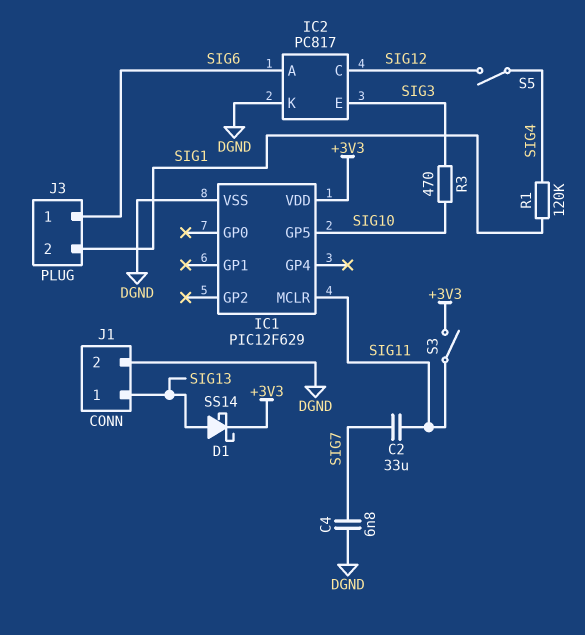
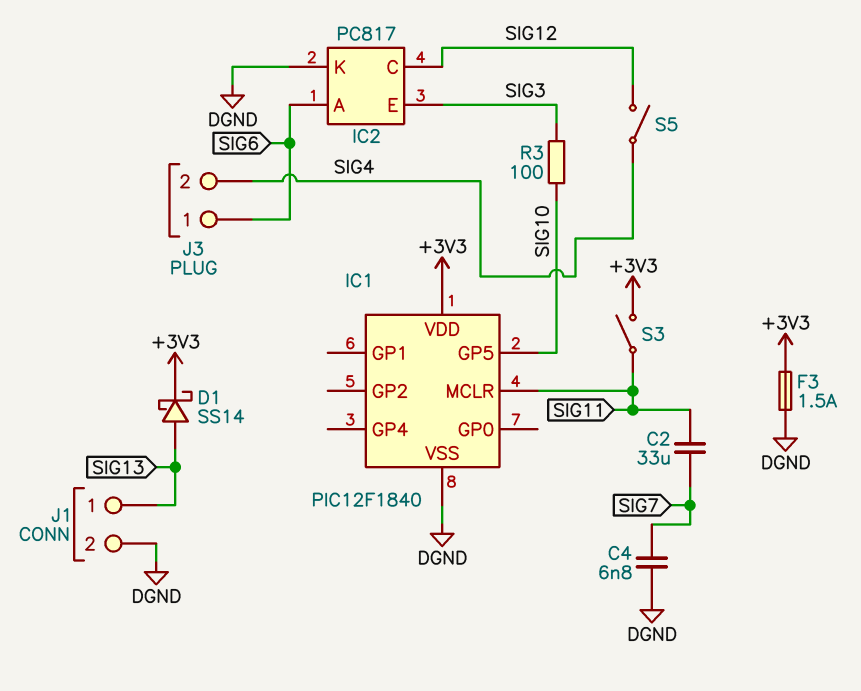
F3: none -> 1.5A (+3V3, DGND)
IC1: PIC12F629 -> PIC12F1840
J3 pin 2: SIG1 -> SIG4
R1: 120k (SIG1, SIG4) -> none
R3: 470 (SIG3, SIG10) -> 100 (SIG3, SIG10)

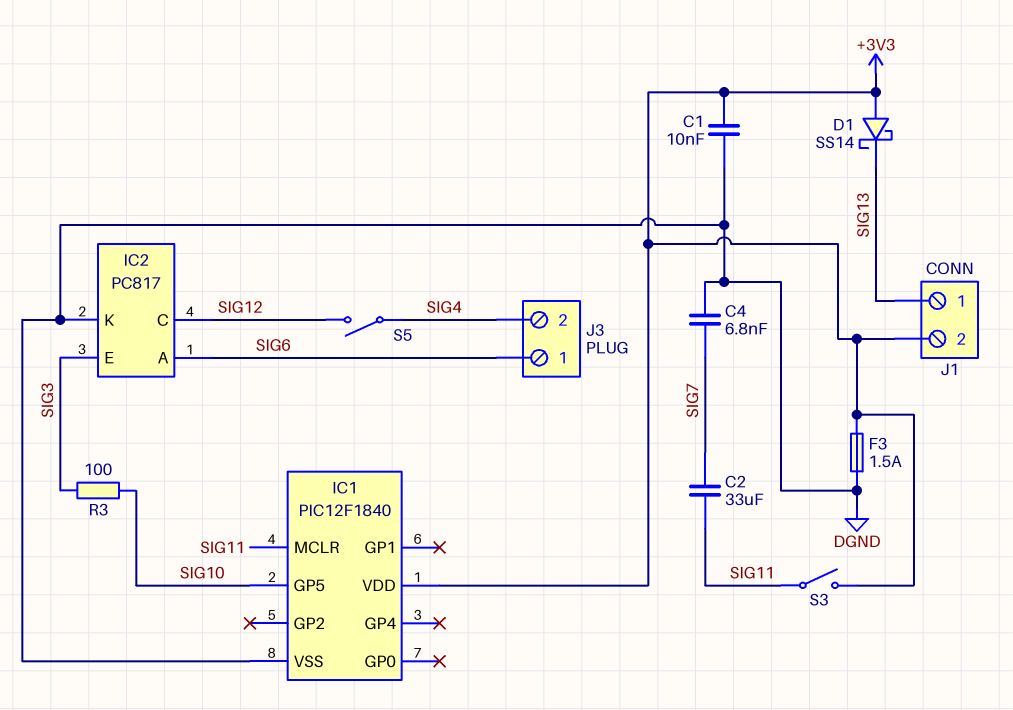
C1: none -> 10nF (+3V3, DGND)
D1: schottky SS14 (A SIG13, K +3V3) -> schottky SS14 (A +3V3, K SIG13)
J1 pin 2: DGND -> +3V3

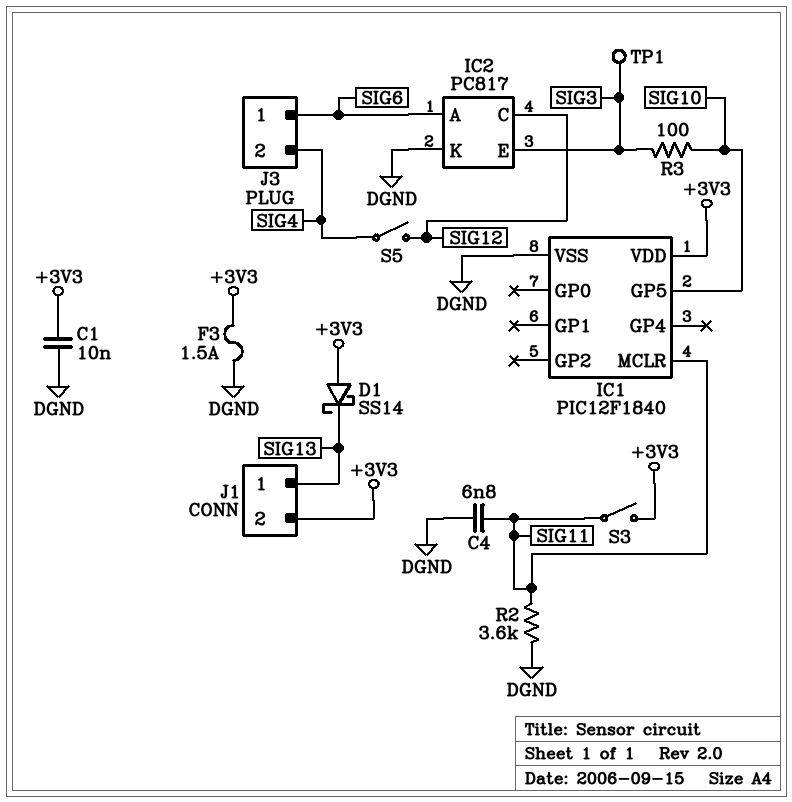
C2: 33uF (SIG7, SIG11) -> none
C4: 6.8nF (DGND, SIG7) -> 6.8nF (DGND, SIG11)
R2: none -> 3.6k (DGND, SIG11)
TP1: none -> test point (SIG3)

